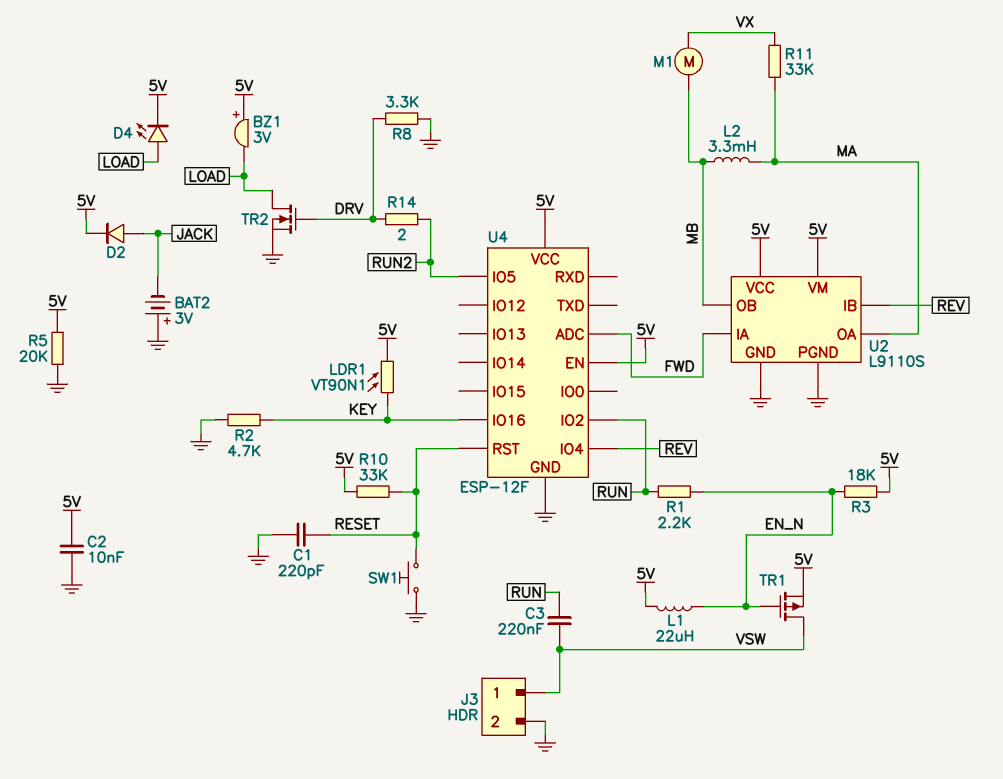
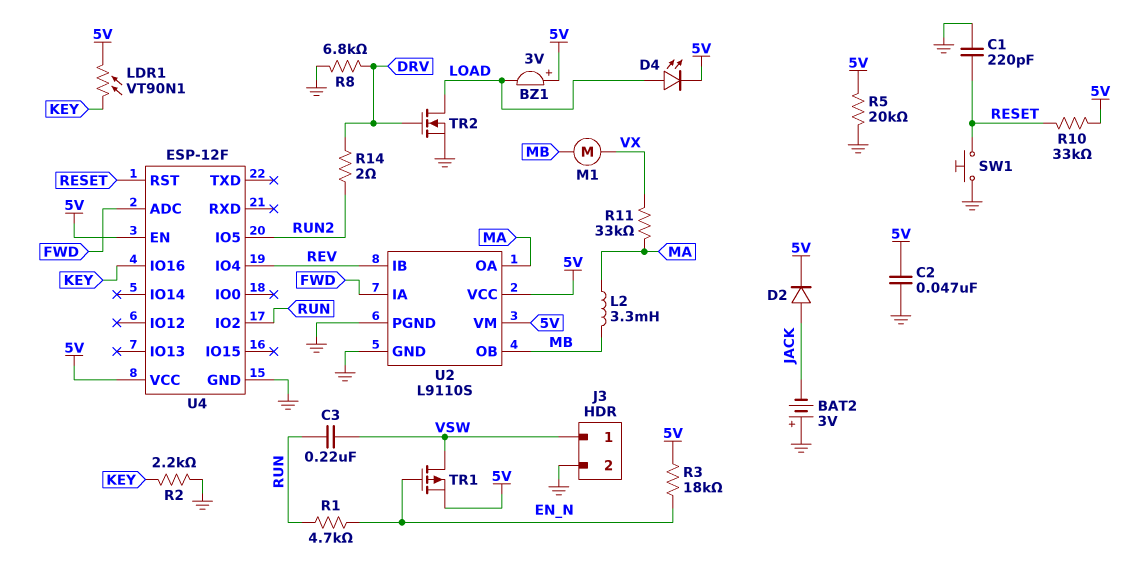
C2: 10nF (5V, GND) -> 47nF (5V, GND)
L1: 22uH (5V, EN_N) -> none
R1: 2.2k (EN_N, RUN) -> 4.7k (EN_N, RUN)
R2: 4.7k (GND, KEY) -> 2.2k (GND, KEY)
R8: 3.3k (DRV, GND) -> 6.8k (DRV, GND)

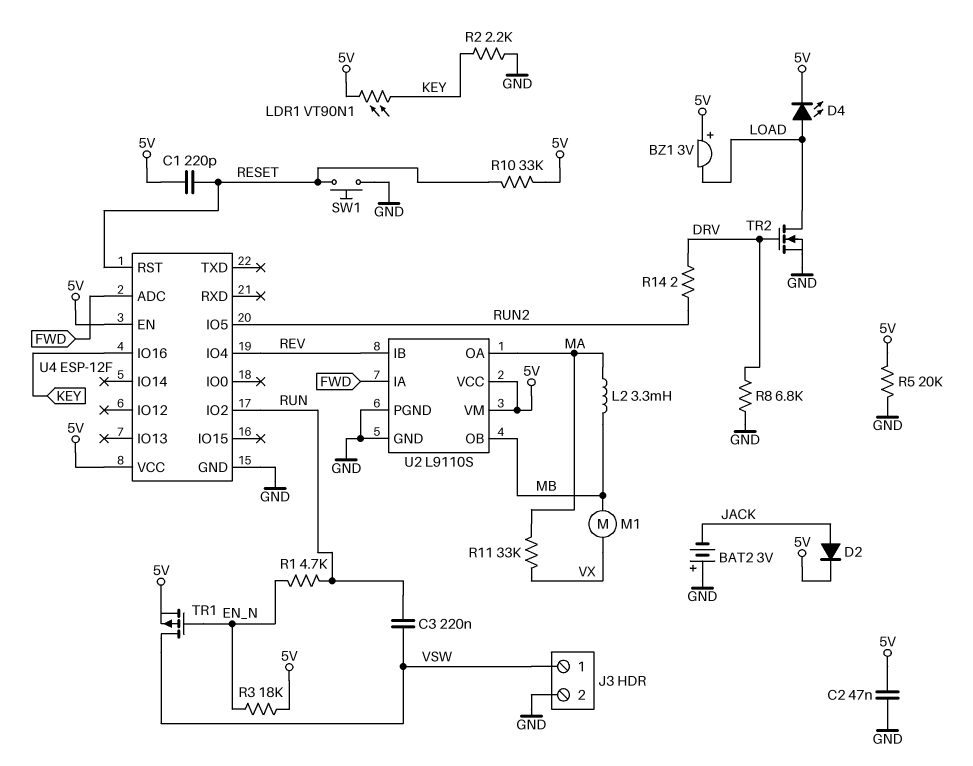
C1: 220pF (GND, RESET) -> 220pF (5V, RESET)

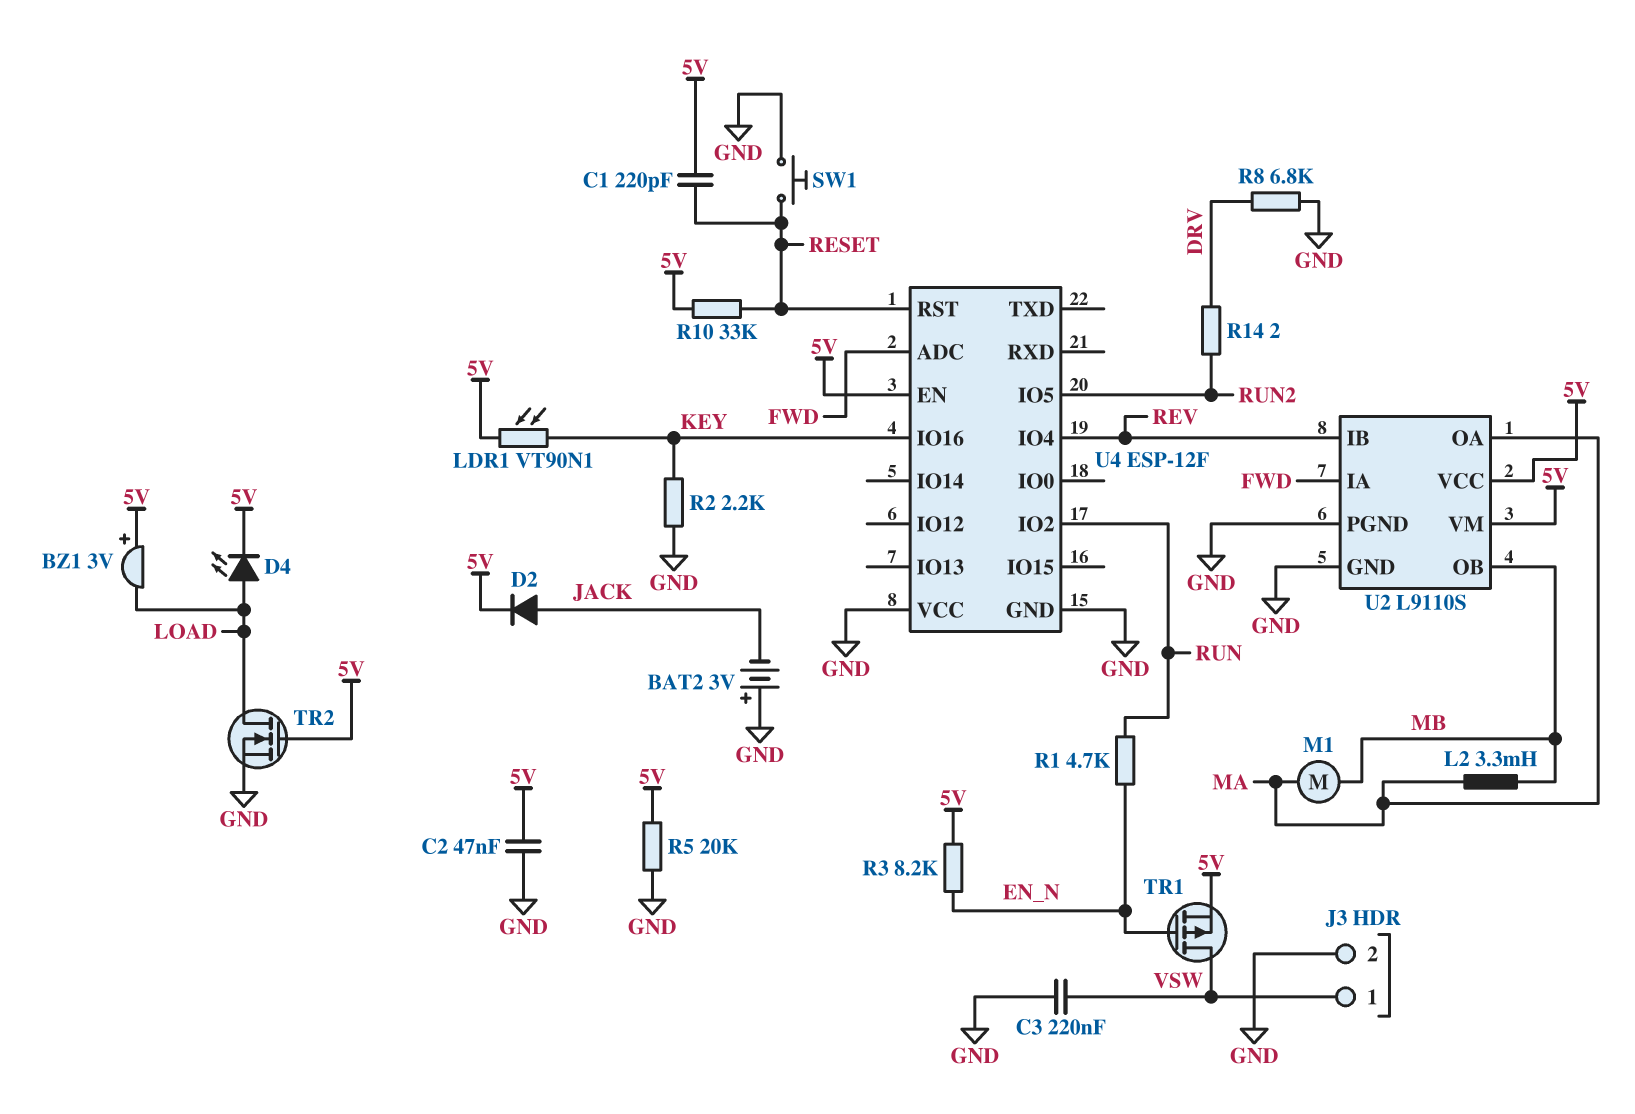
C3: 220nF (RUN, VSW) -> 220nF (GND, VSW)
M1: motor (MB, VX) -> motor (MA, MB)
R3: 18k (5V, EN_N) -> 8.2k (5V, EN_N)
R11: 33k (MA, VX) -> none
TR2: NMOS (G DRV, D LOAD, S GND) -> NMOS (G 5V, D LOAD, S GND)
U4 pin VCC: 5V -> GND

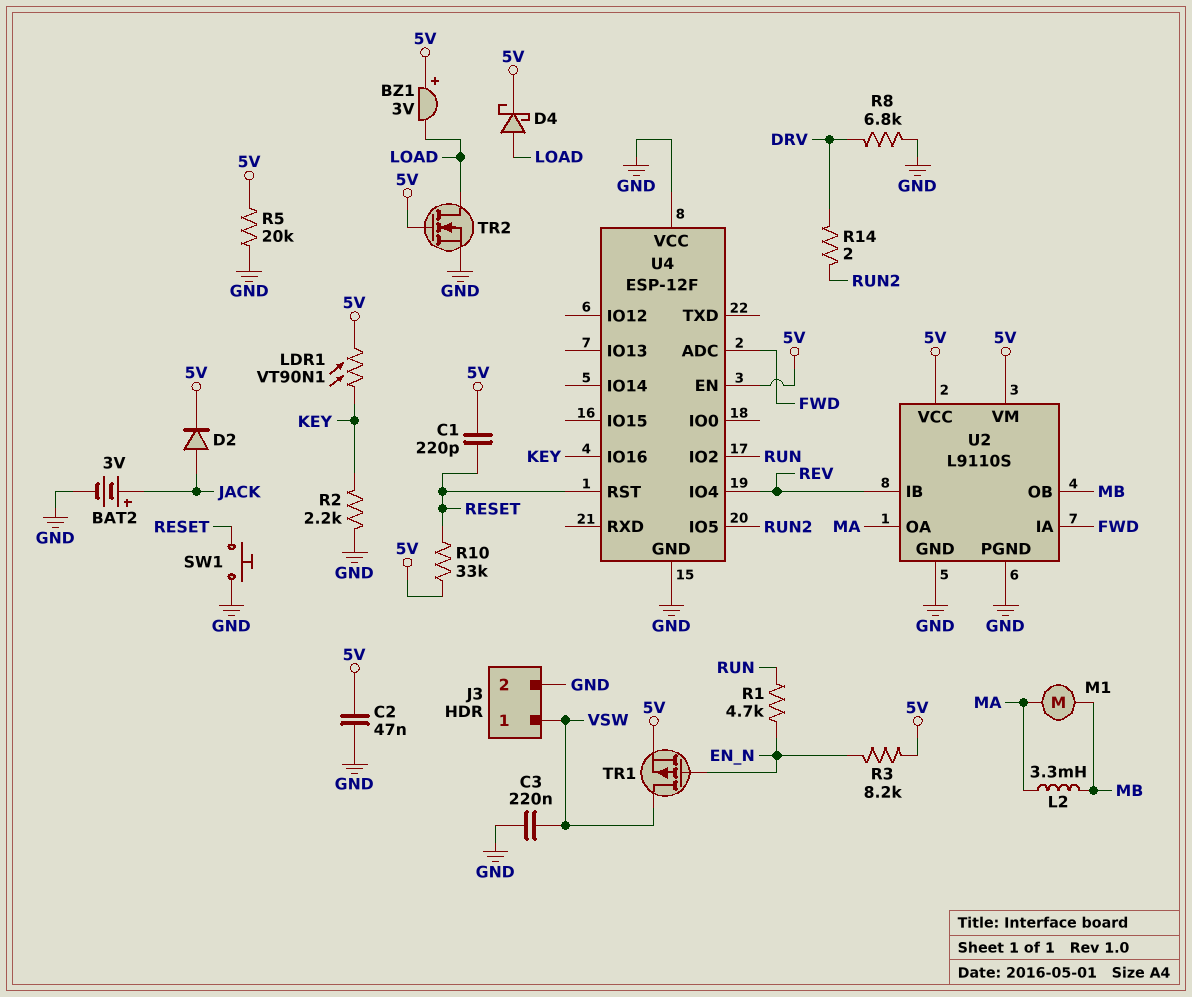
BAT2: 3V (plus GND, minus JACK) -> 3V (plus JACK, minus GND)
D4: LED (A LOAD, K 5V) -> schottky (A LOAD, K 5V)

